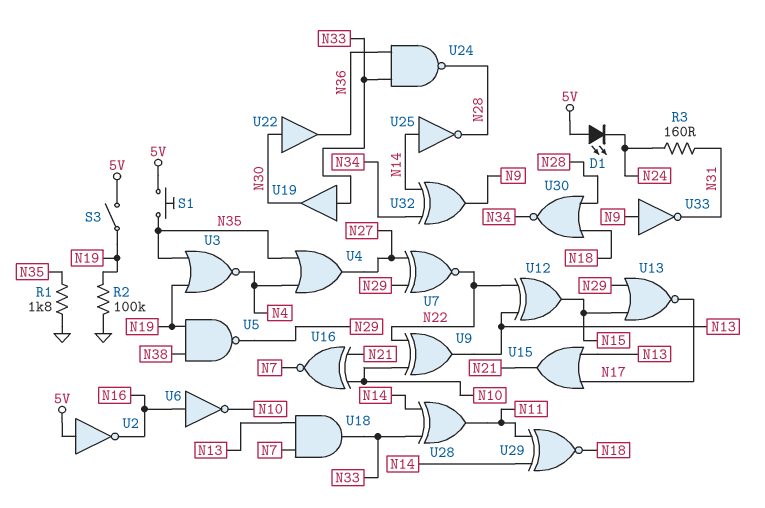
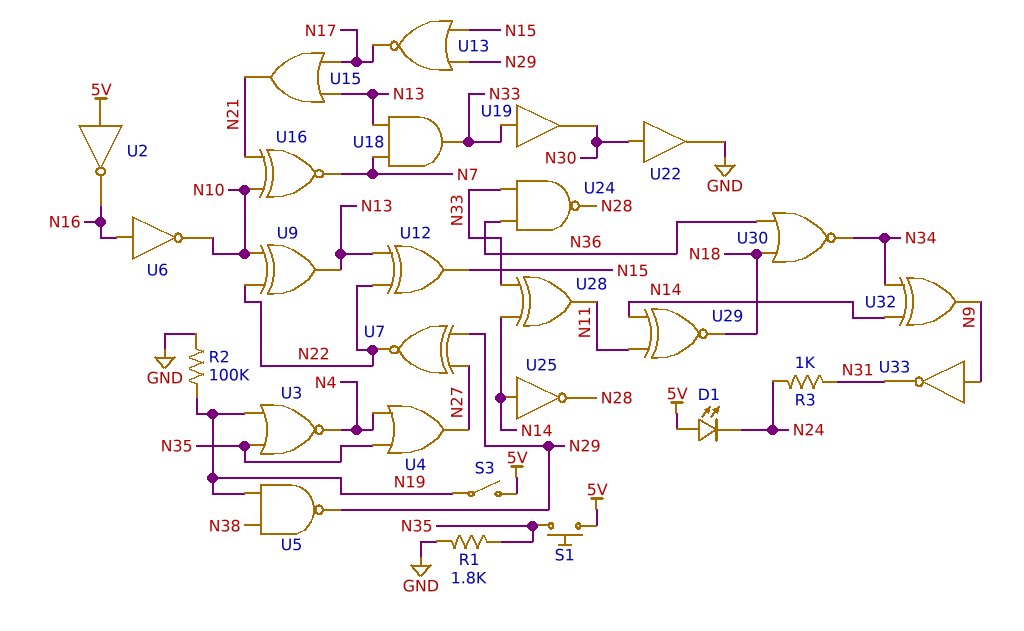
R3: 160 (N24, N31) -> 1k (N24, N31)
U22: buffer (in N30, out N36) -> buffer (in N30, out GND)
U30: NOR (in N18, in N28, out N34) -> NOR (in N18, in N36, out N34)

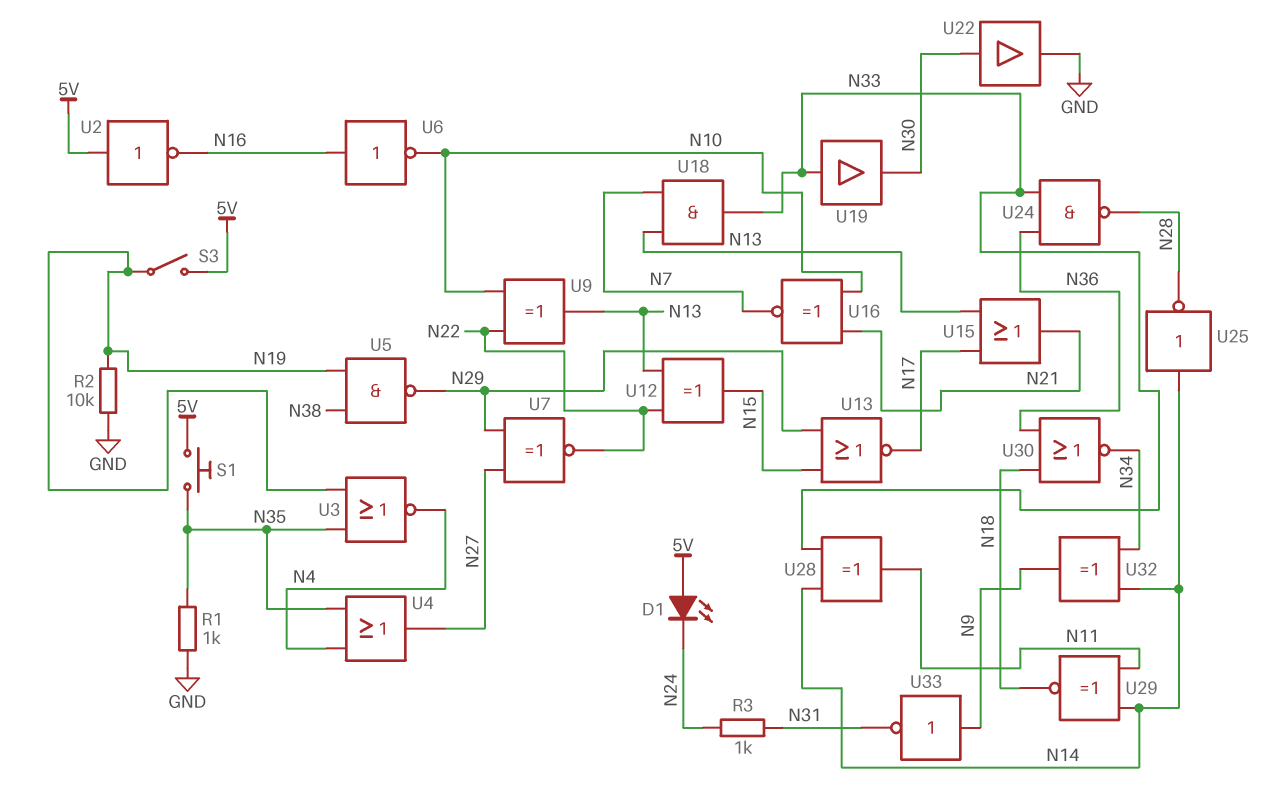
R1: 1.8k (GND, N35) -> 1k (GND, N35)
R2: 100k (GND, N19) -> 10k (GND, N19)

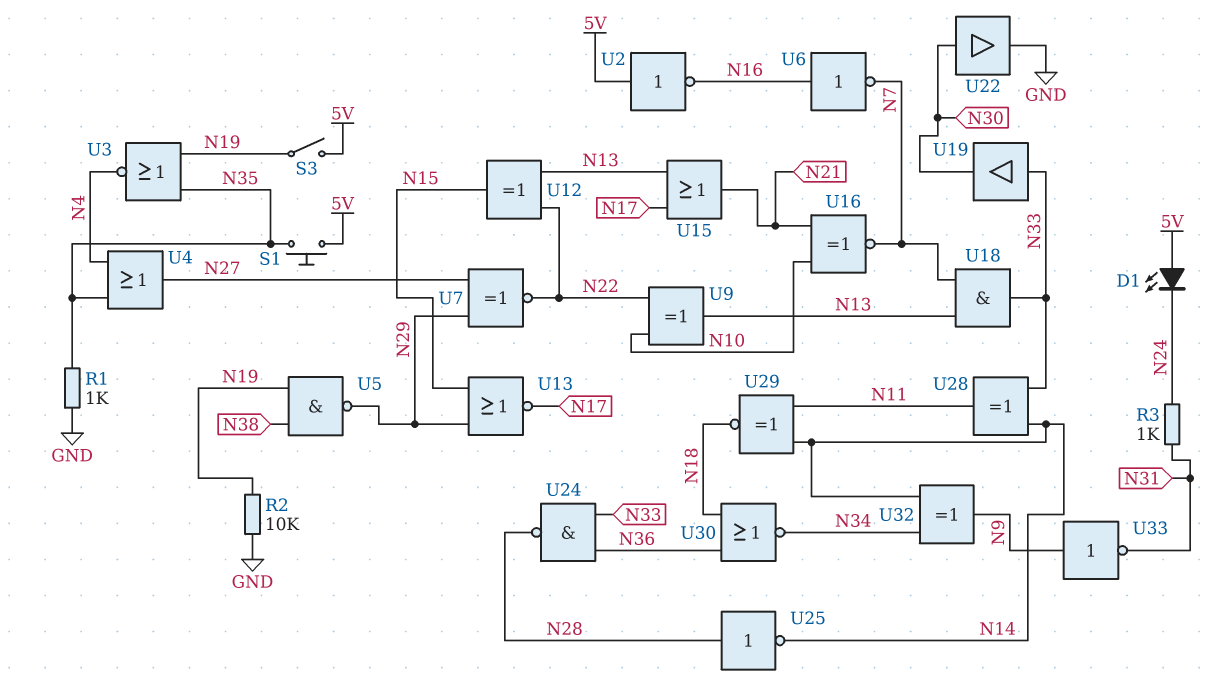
U6: NOT (in N16, out N10) -> NOT (in N16, out N7)
U25: NOT (in N14, out N28) -> NOT (in N28, out N14)

